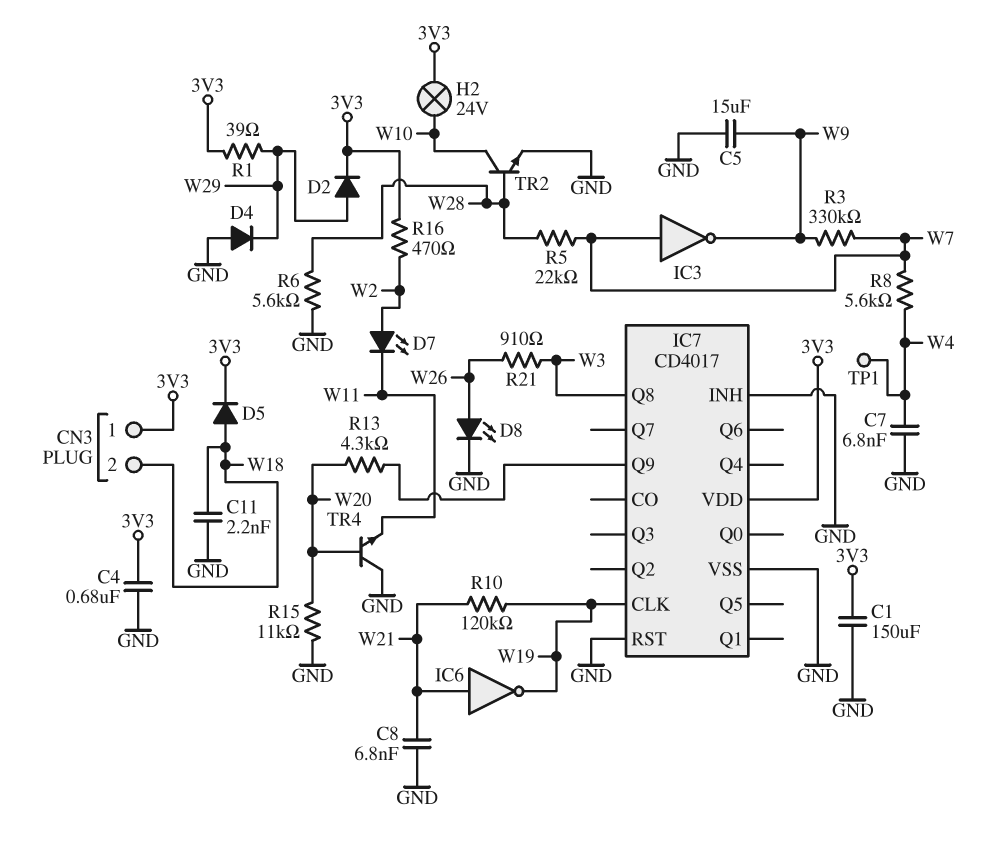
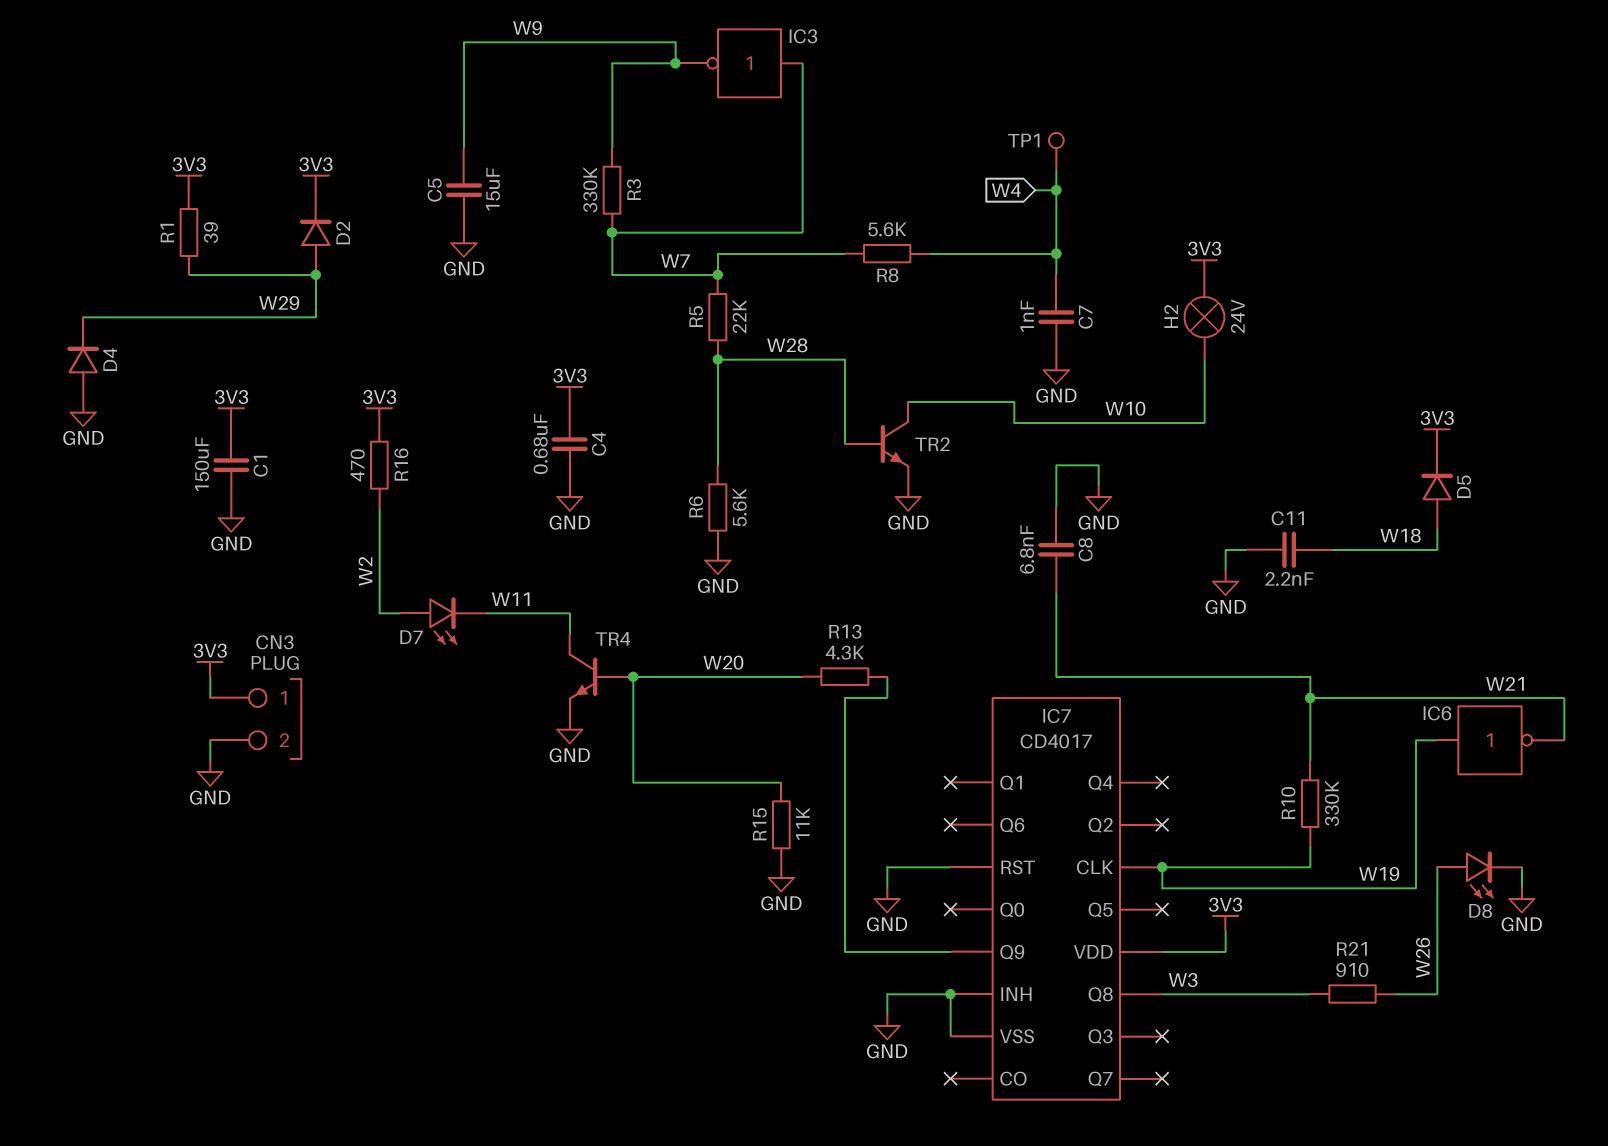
C7: 6.8nF (GND, W4) -> 1nF (GND, W4)
CN3 pin 2: W18 -> GND
IC6: NOT (in W21, out W19) -> NOT (in W19, out W21)
R10: 120k (W19, W21) -> 330k (W19, W21)
TR4: NPN (B W20, C GND, E W11) -> NPN (B W20, C W11, E GND)

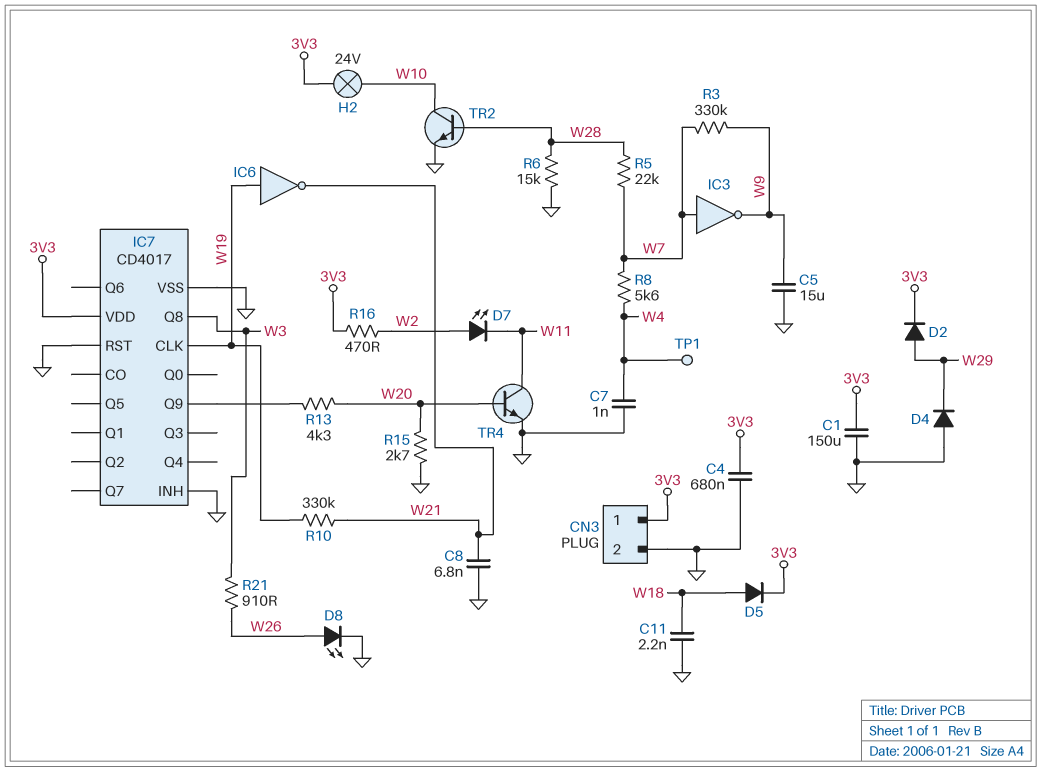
R1: 39 (3V3, W29) -> none
R6: 5.6k (GND, W28) -> 15k (GND, W28)
R15: 11k (GND, W20) -> 2.7k (GND, W20)

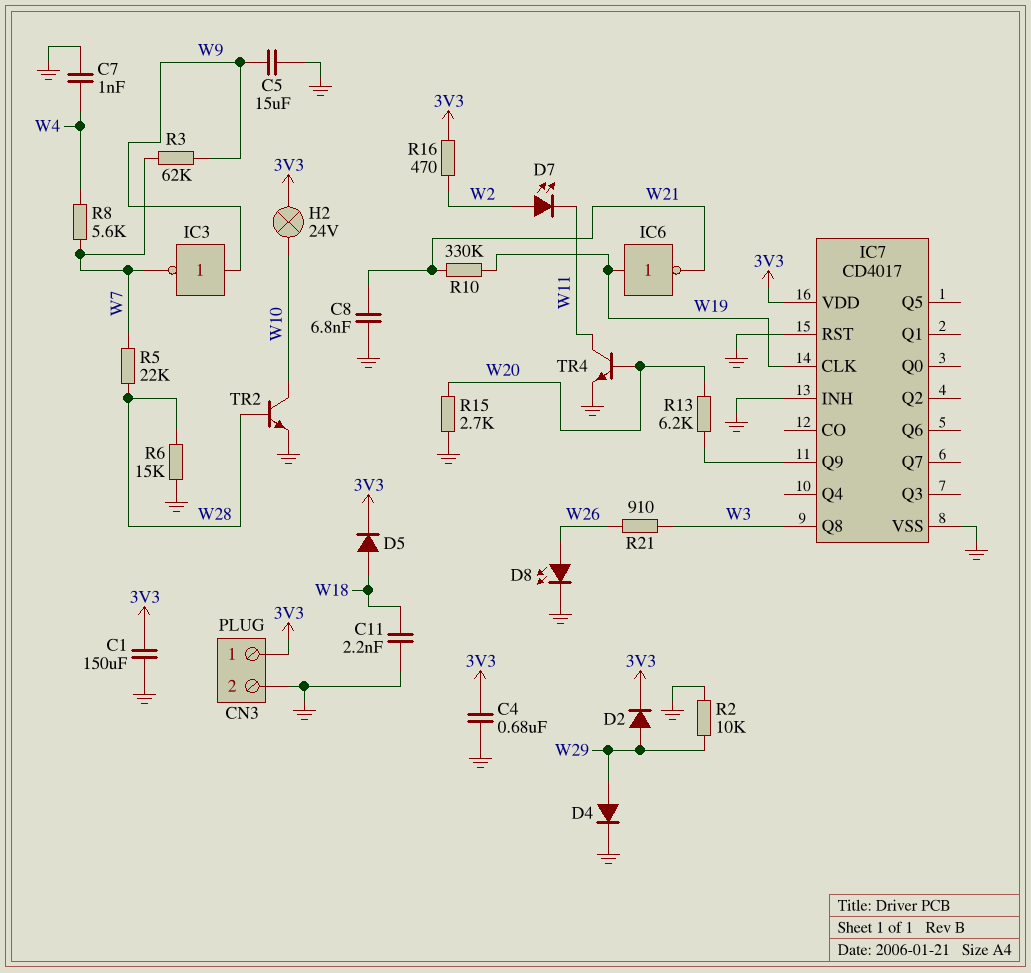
D4: diode (A GND, K W29) -> diode (A W29, K GND)
IC3: NOT (in W7, out W9) -> NOT (in W9, out W7)
R2: none -> 10k (GND, W29)
R3: 330k (W7, W9) -> 62k (W7, W9)
R13: 4.3k (IC7/Q9, W20) -> 6.2k (IC7/Q9, W20)
TP1: test point (W4) -> none

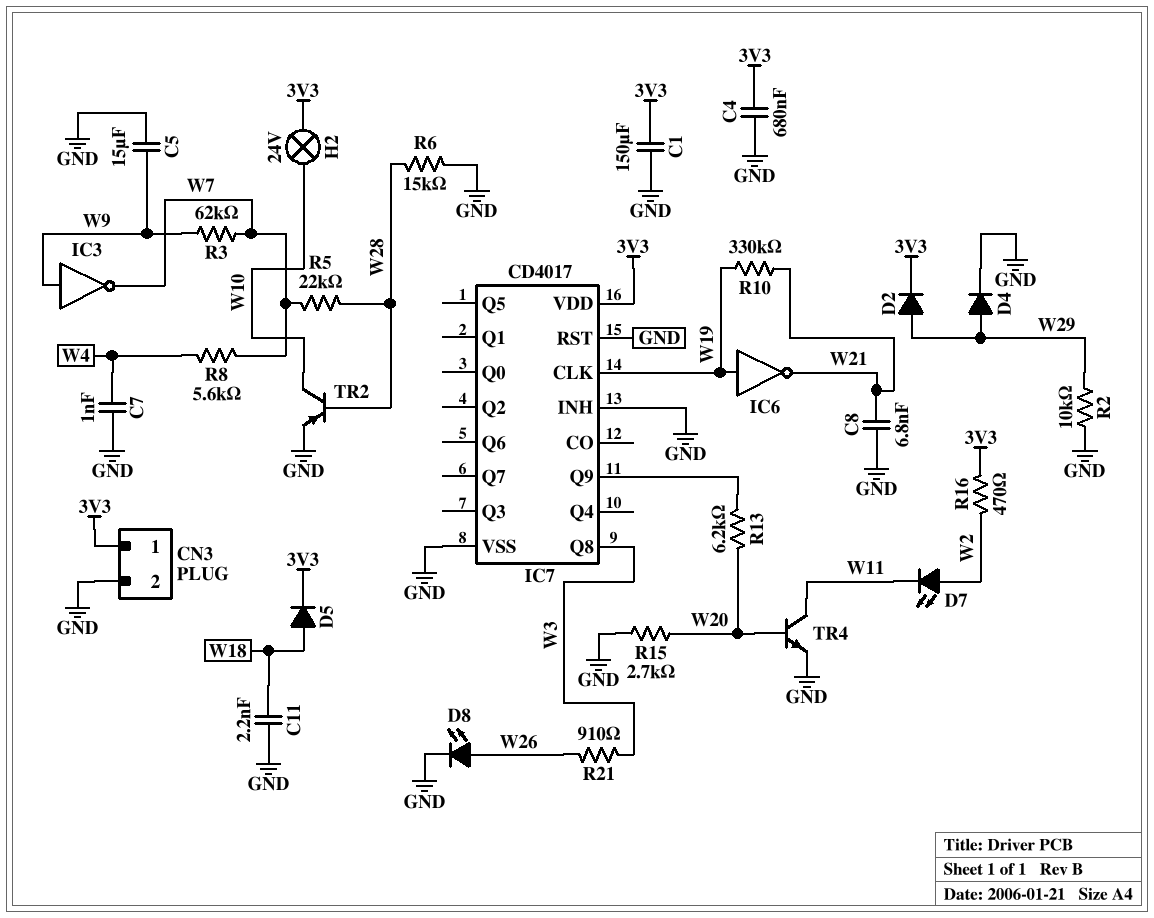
TR2: NPN (B W28, C W10, E GND) -> PNP (B W28, C W10, E GND)

